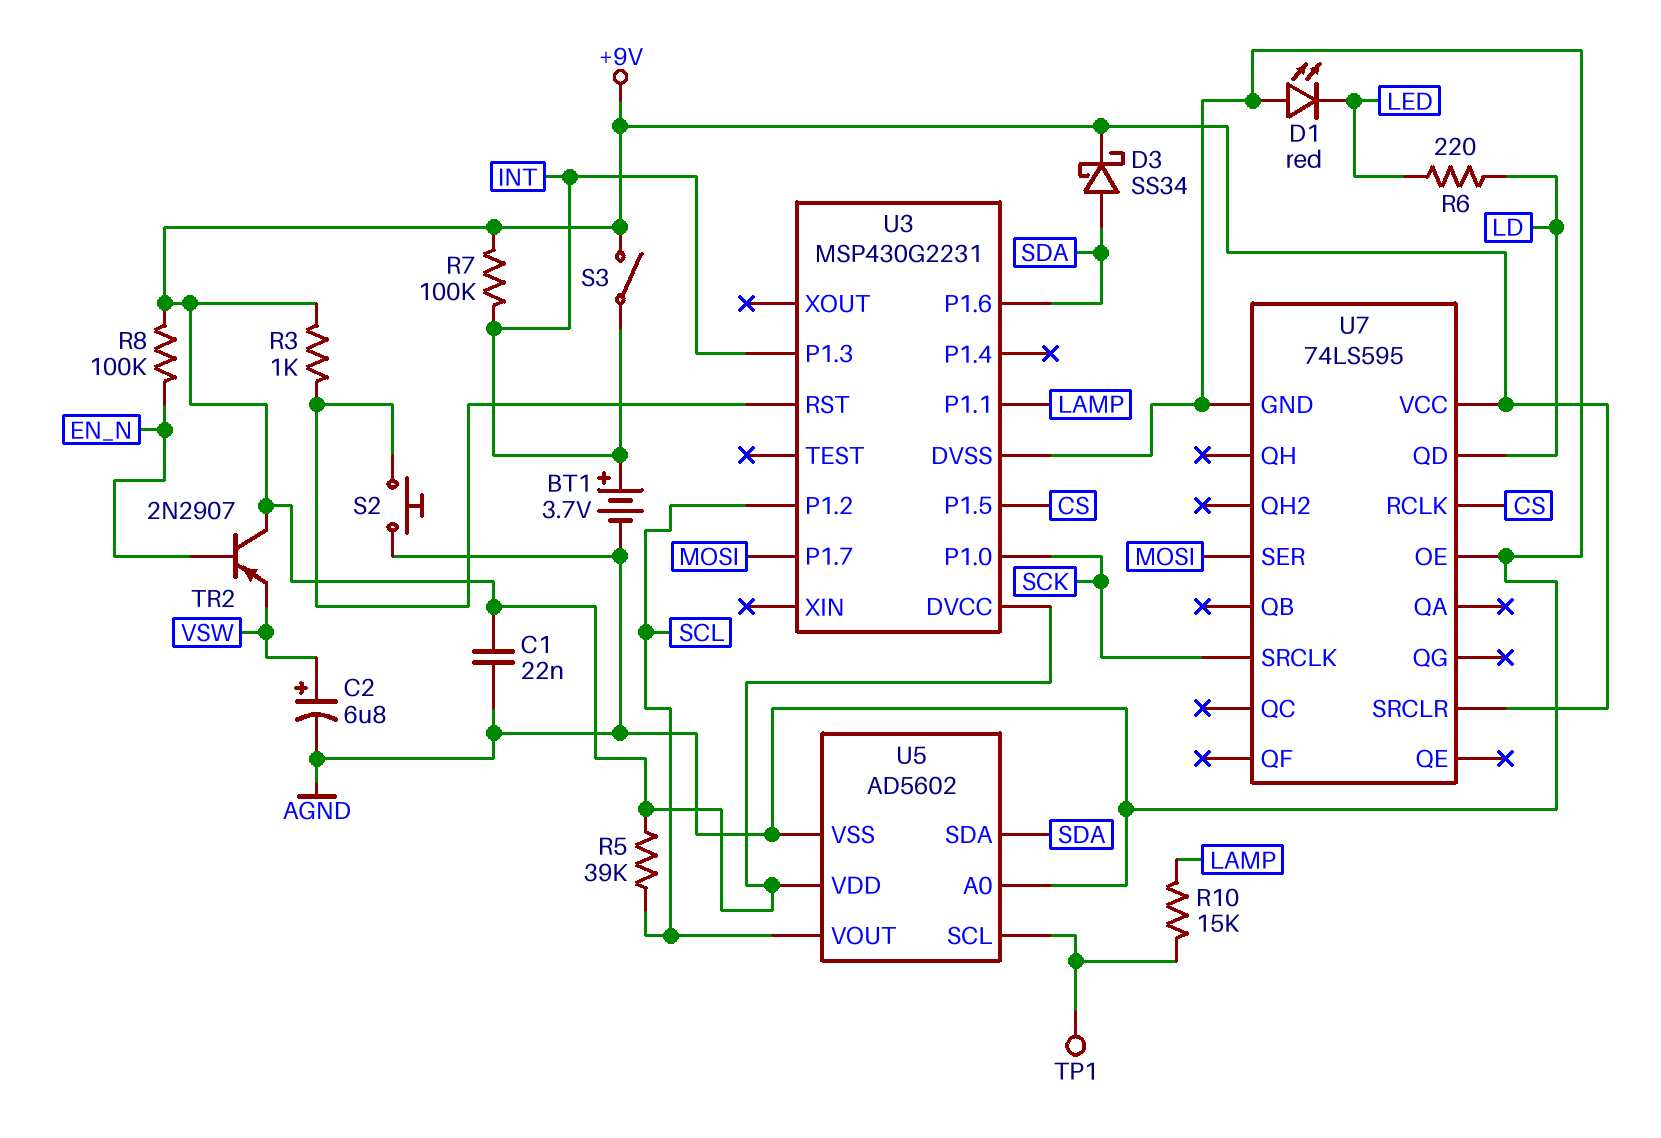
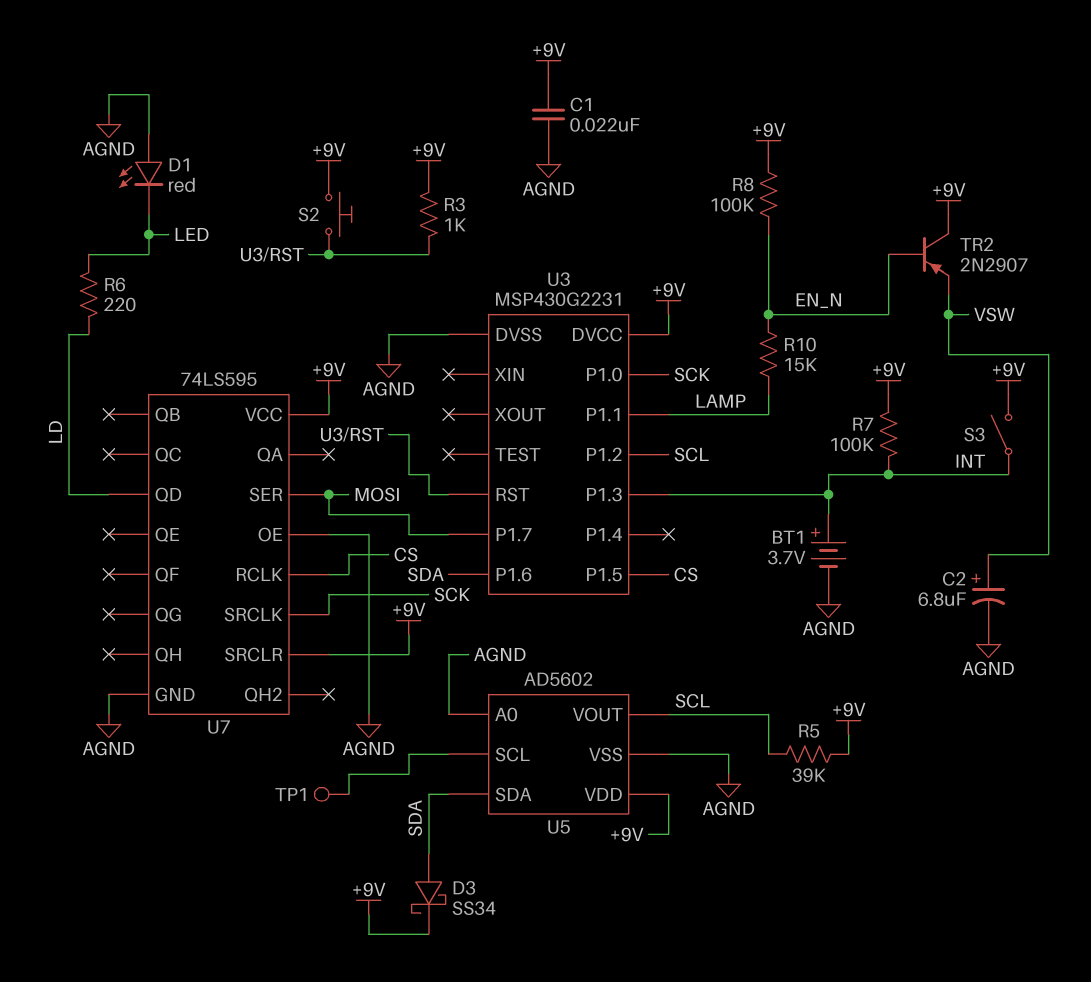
R10: 15k (LAMP, U5/SCL) -> 15k (EN_N, LAMP)
S2: button (AGND, U3/RST) -> button (+9V, U3/RST)

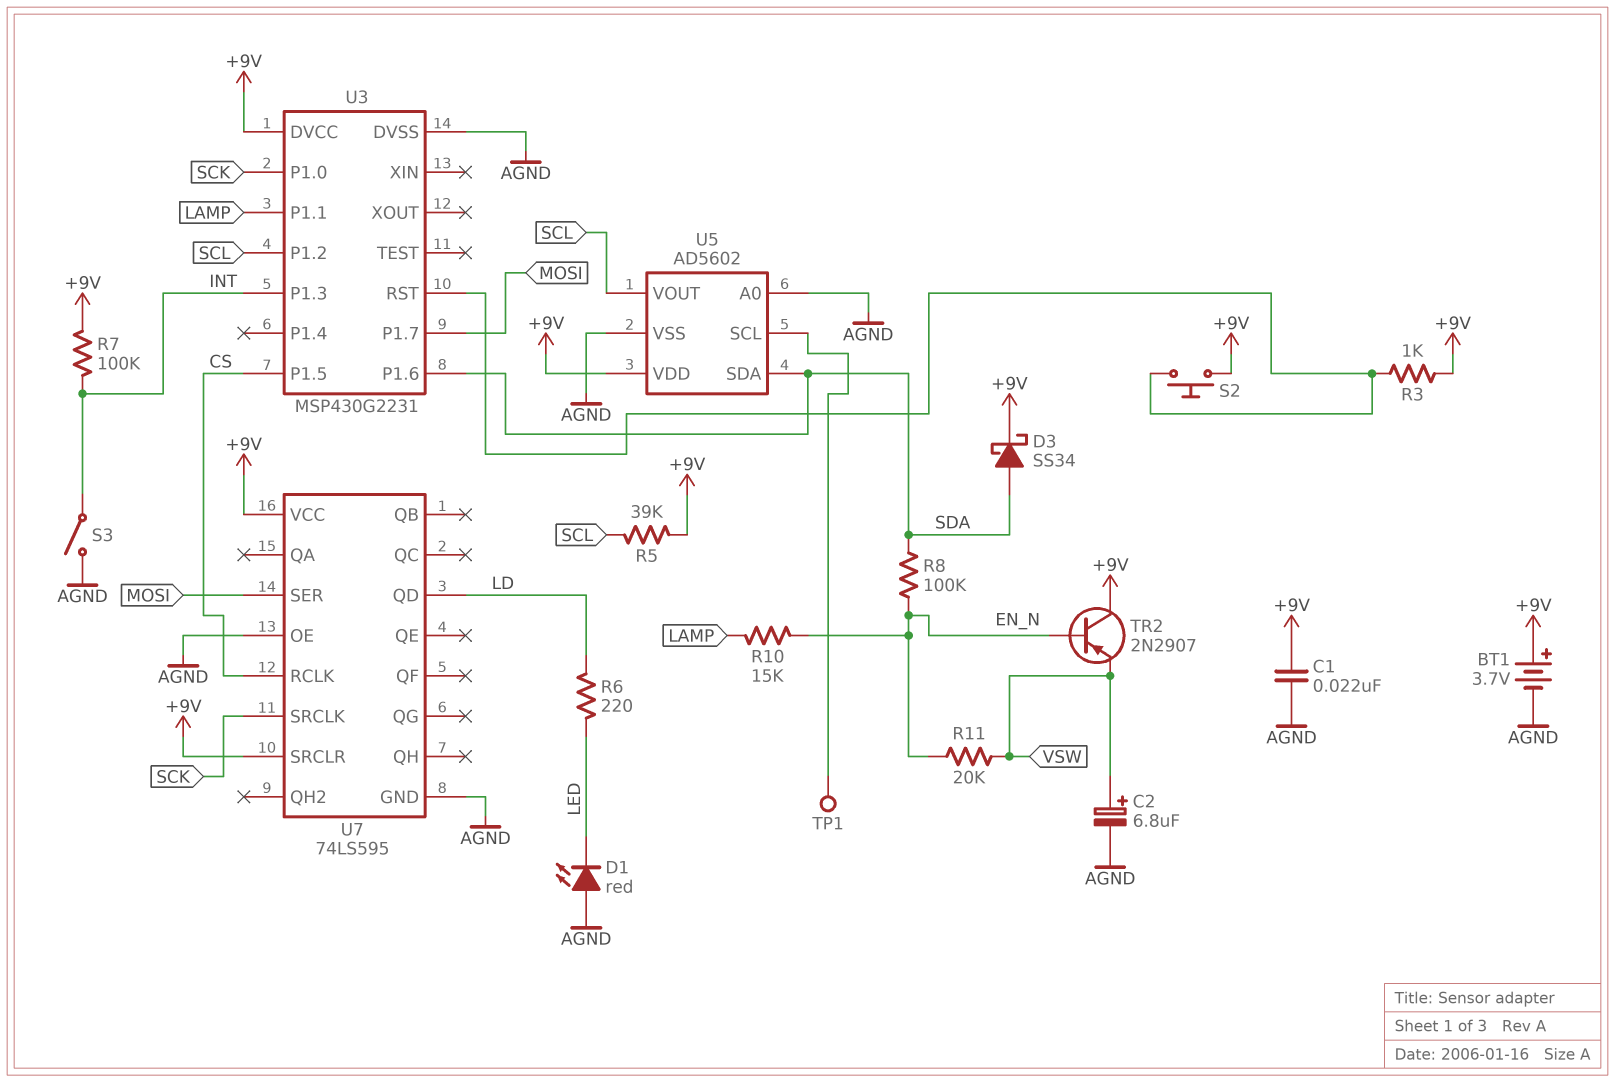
BT1: 3.7V (plus INT, minus AGND) -> 3.7V (plus +9V, minus AGND)
R8: 100k (+9V, EN_N) -> 100k (EN_N, SDA)
R11: none -> 20k (EN_N, VSW)
S3: switch (+9V, INT) -> switch (AGND, INT)

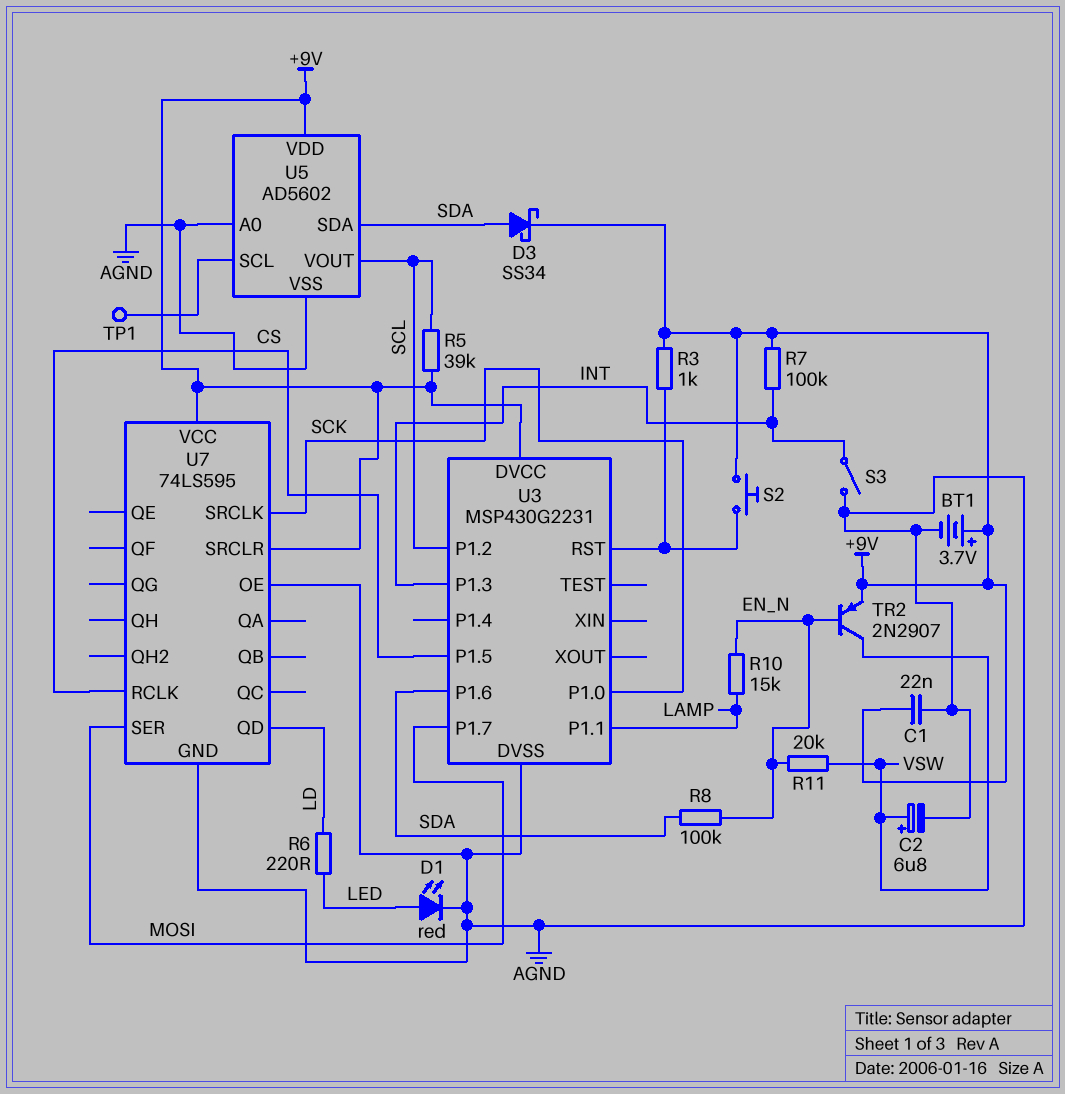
D1: LED red (A AGND, K LED) -> LED red (A LED, K AGND)
TR2: PNP 2N2907 (B EN_N, C +9V, E VSW) -> PNP 2N2907 (B EN_N, C VSW, E +9V)

